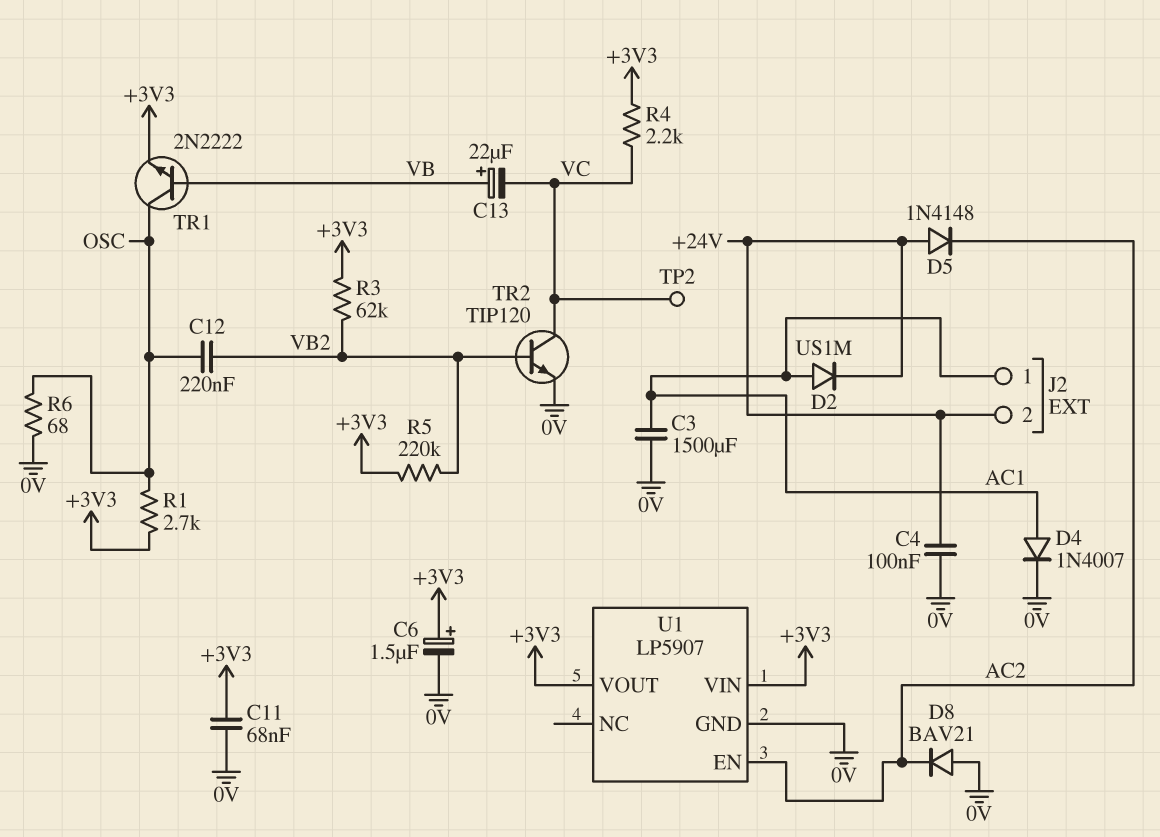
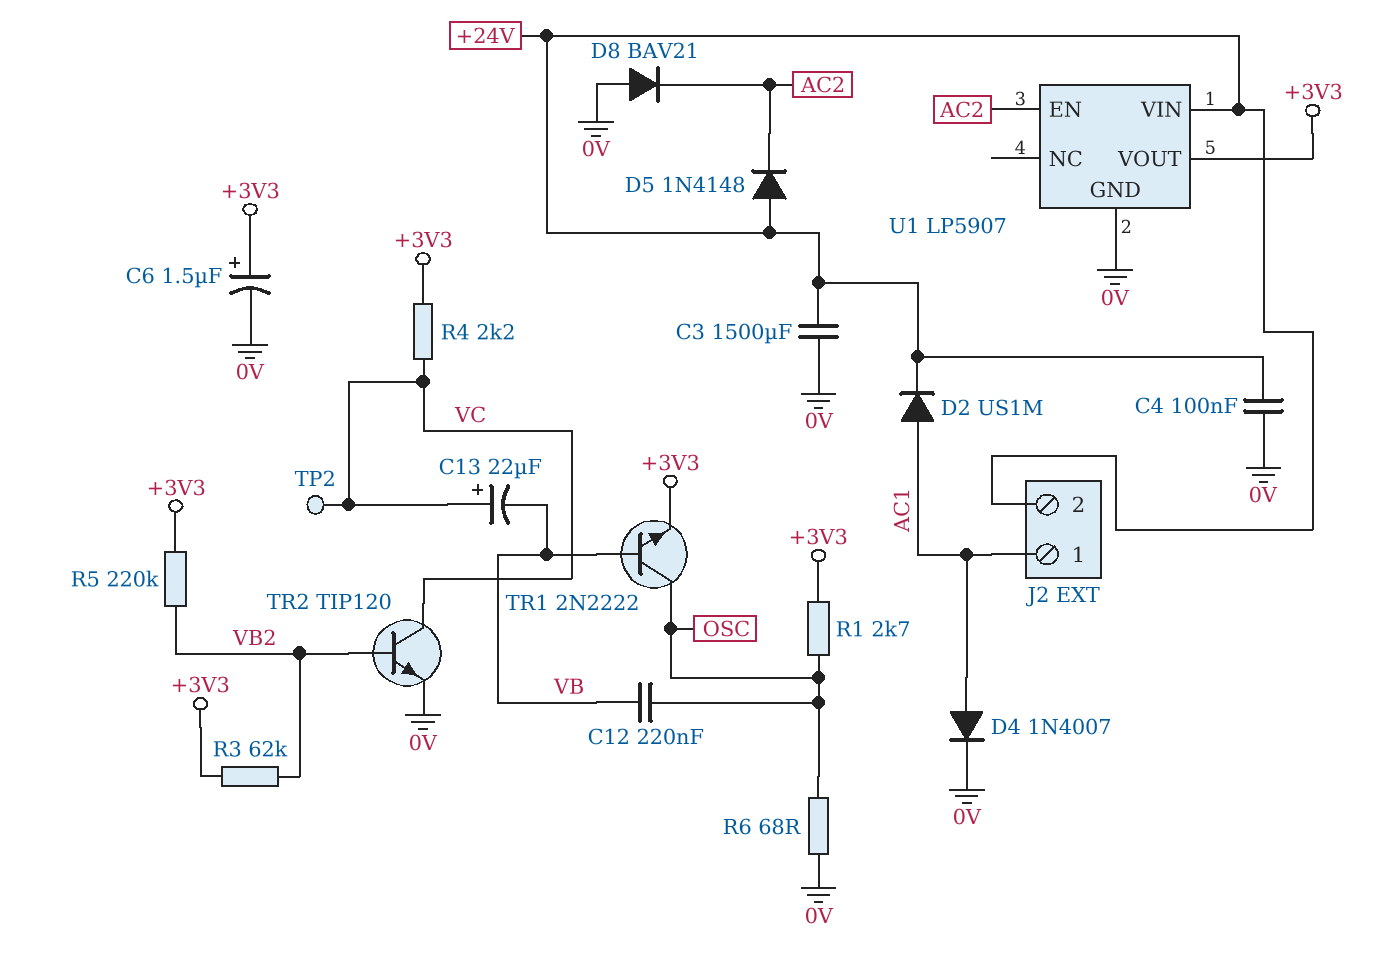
C3: 1500uF (0V, AC1) -> 1500uF (+24V, 0V)
C11: 68nF (+3V3, 0V) -> none
C12: 220nF (OSC, VB2) -> 220nF (OSC, VB)
C13: 22uF (plus VB, minus VC) -> 22uF (plus VC, minus VB)
U1 pin VIN: +3V3 -> +24V

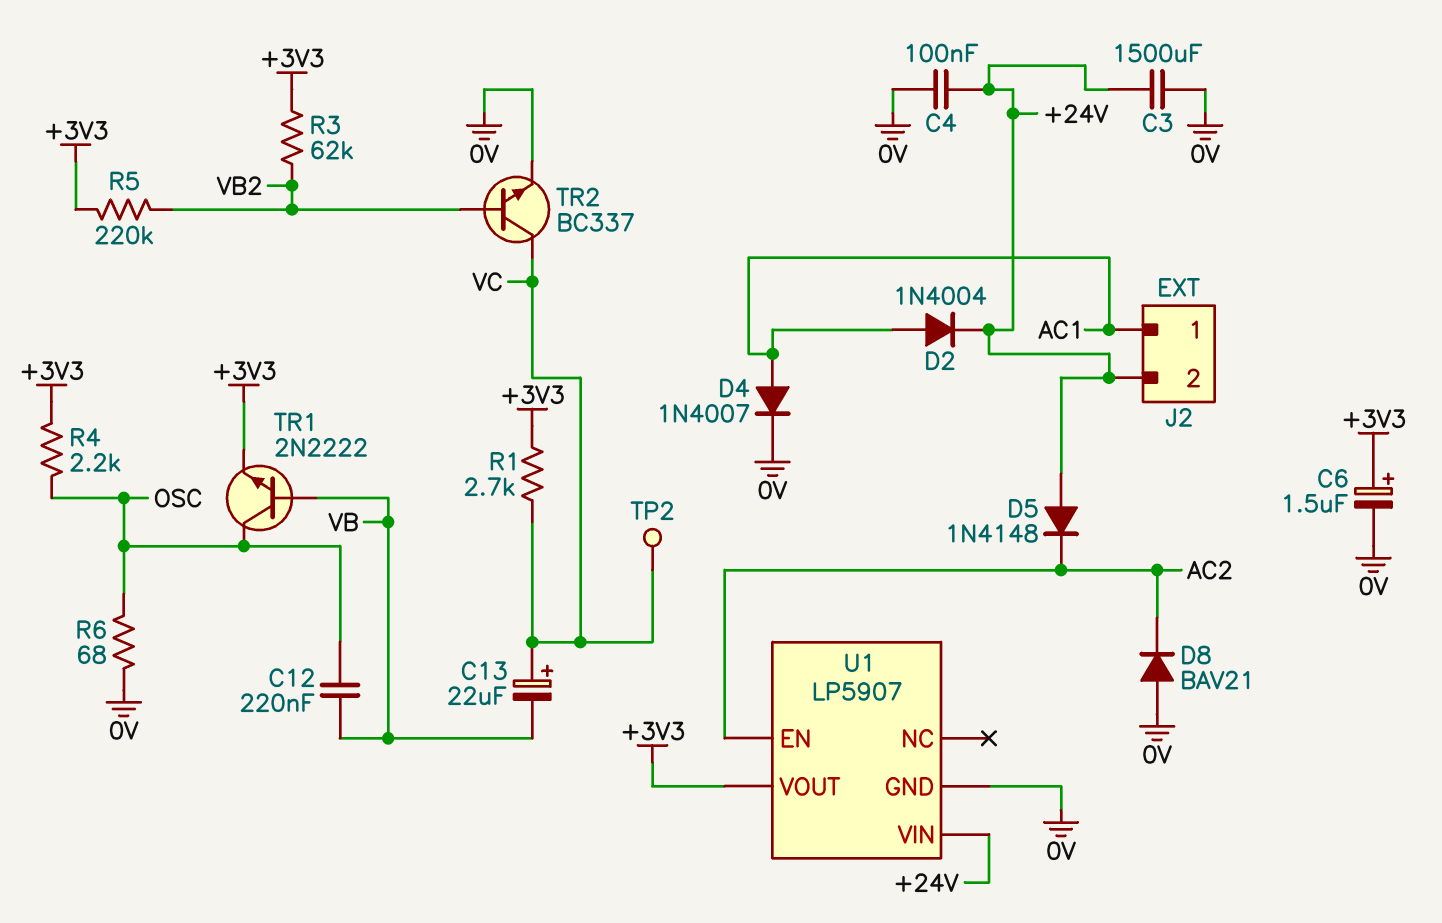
D2: diode US1M (A AC1, K +24V) -> diode 1N4004 (A AC1, K +24V)
R1: 2.7k (+3V3, OSC) -> 2.7k (+3V3, VC)
R4: 2.2k (+3V3, VC) -> 2.2k (+3V3, OSC)
TR2: NPN TIP120 (B VB2, C VC, E 0V) -> NPN BC337 (B VB2, C VC, E 0V)

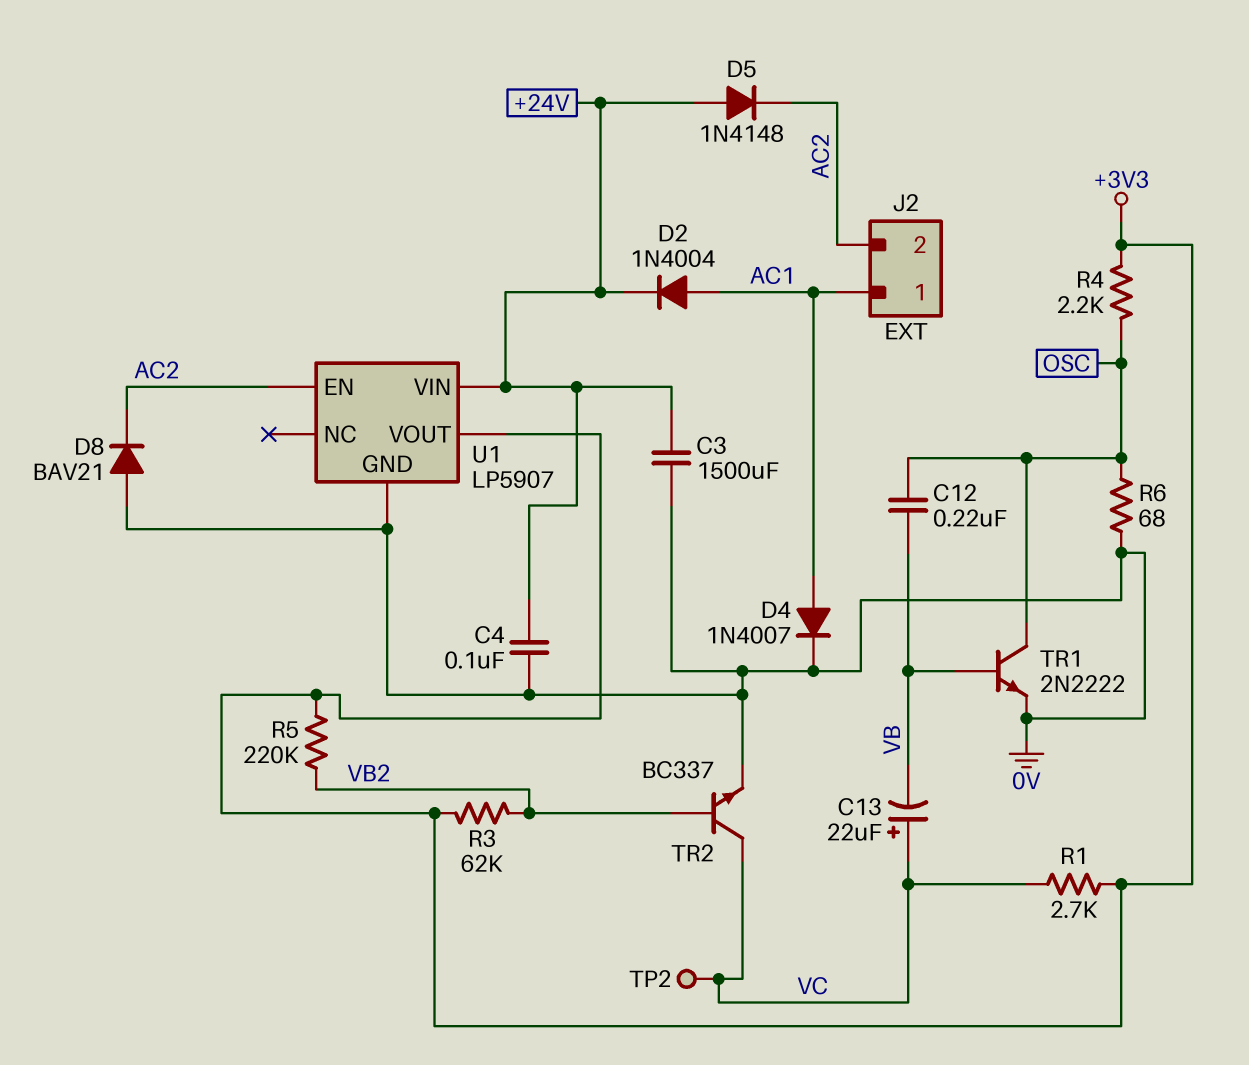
C6: 1.5uF (plus +3V3, minus 0V) -> none
J2 pin 2: +24V -> AC2
TR1: NPN 2N2222 (B VB, C OSC, E +3V3) -> NPN 2N2222 (B VB, C OSC, E 0V)

